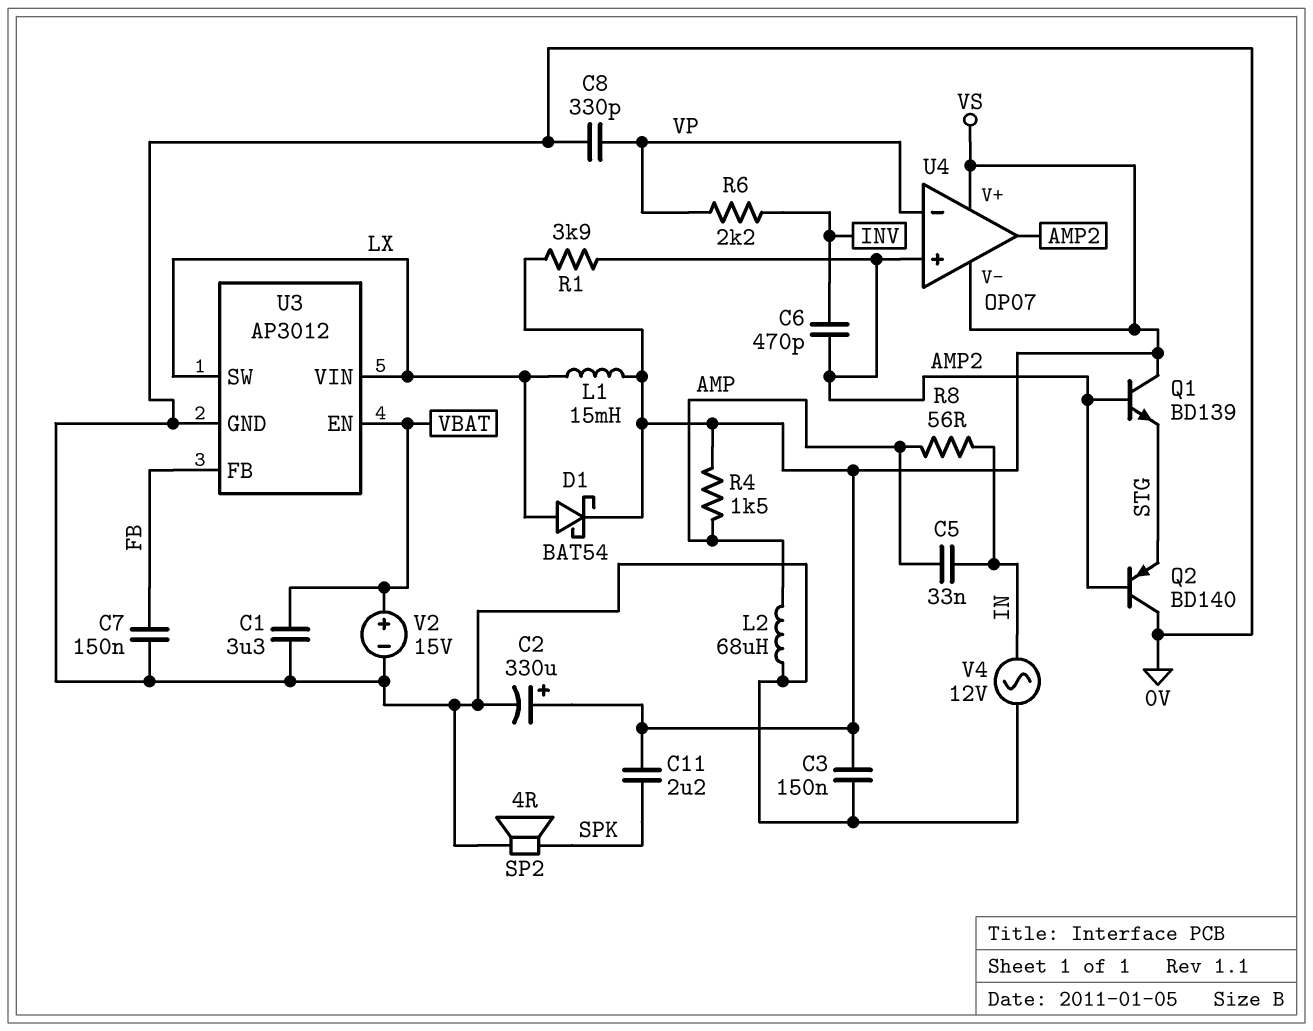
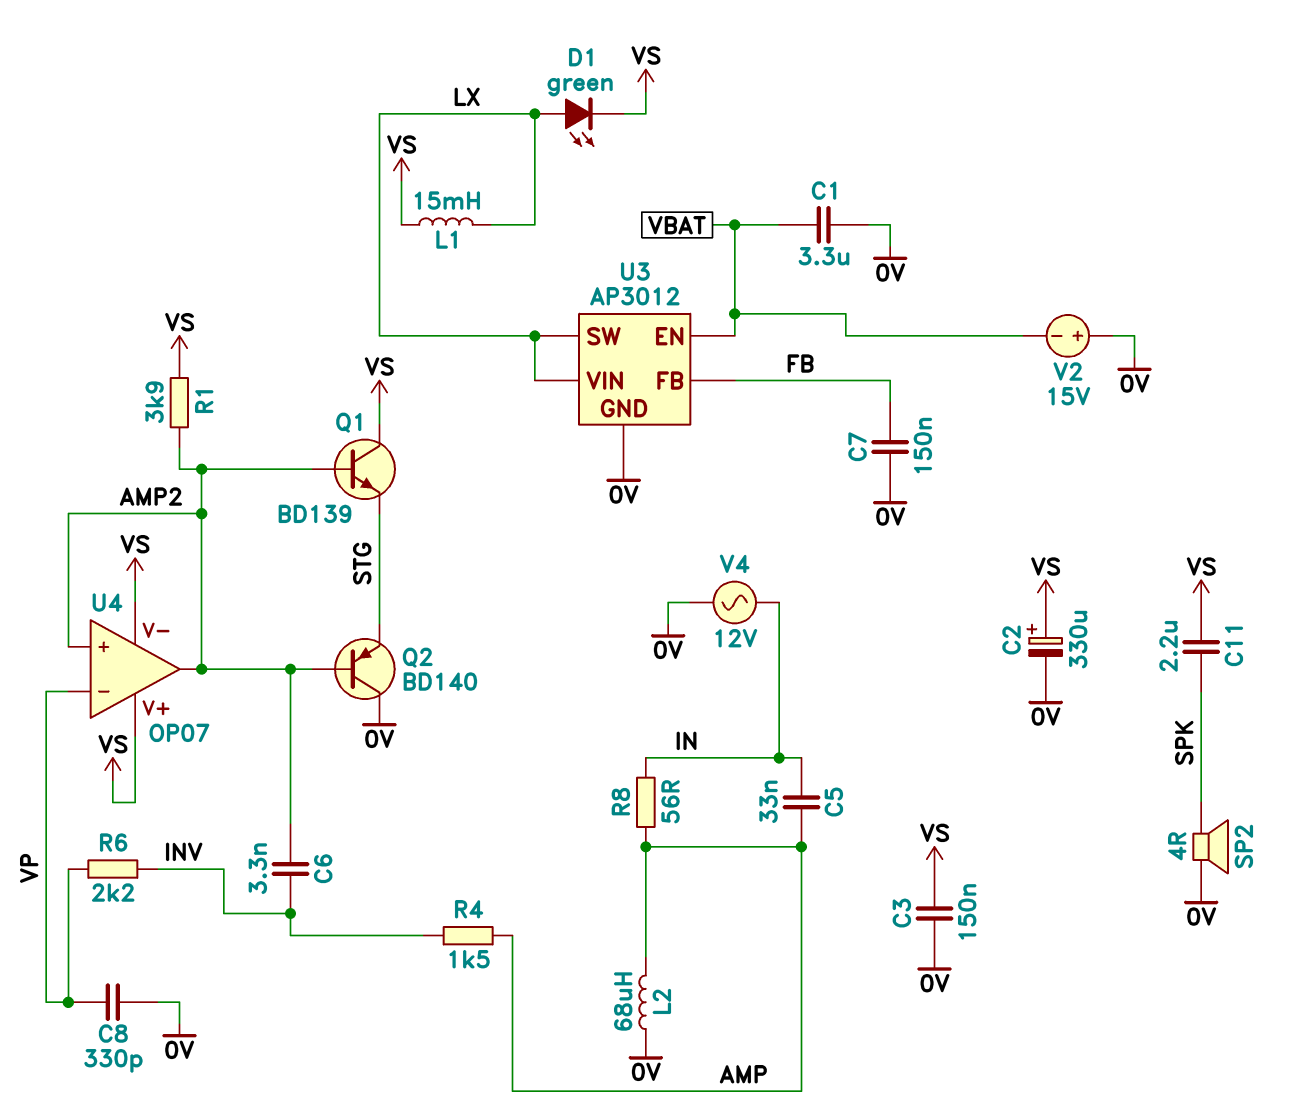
C6: 470pF (AMP2, INV) -> 3.3nF (AMP2, INV)
D1: schottky BAT54 (A LX, K VS) -> LED green (A LX, K VS)
R4: 1.5k (AMP, VS) -> 1.5k (AMP, INV)
V2: 15V (plus VBAT, minus 0V) -> 15V (plus 0V, minus VBAT)

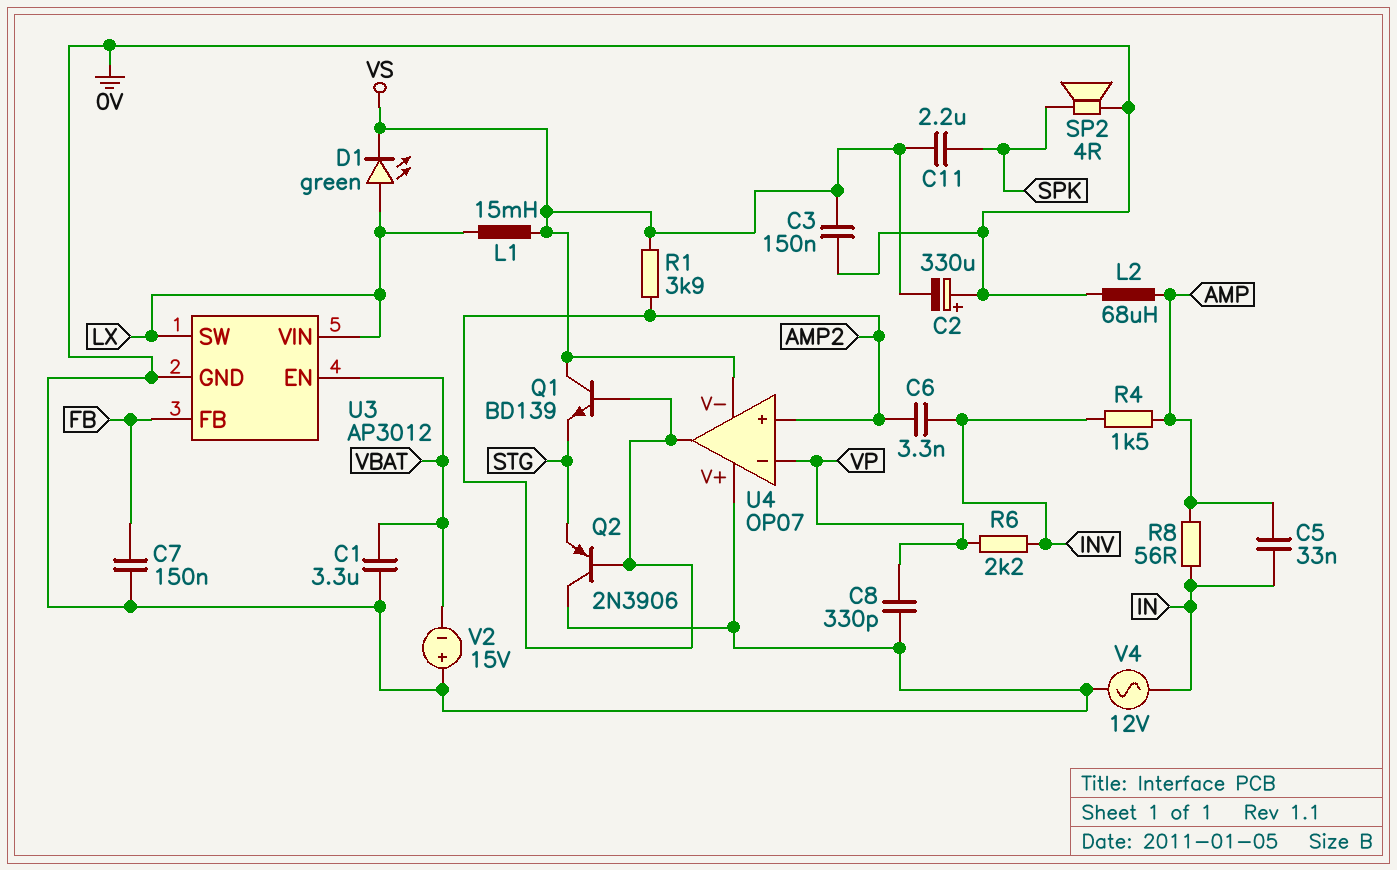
C2: 330uF (plus VS, minus 0V) -> 330uF (plus 0V, minus VS)
Q2: PNP BD140 (B AMP2, C 0V, E STG) -> PNP 2N3906 (B AMP2, C 0V, E STG)
U4 pin V+: VS -> 0V

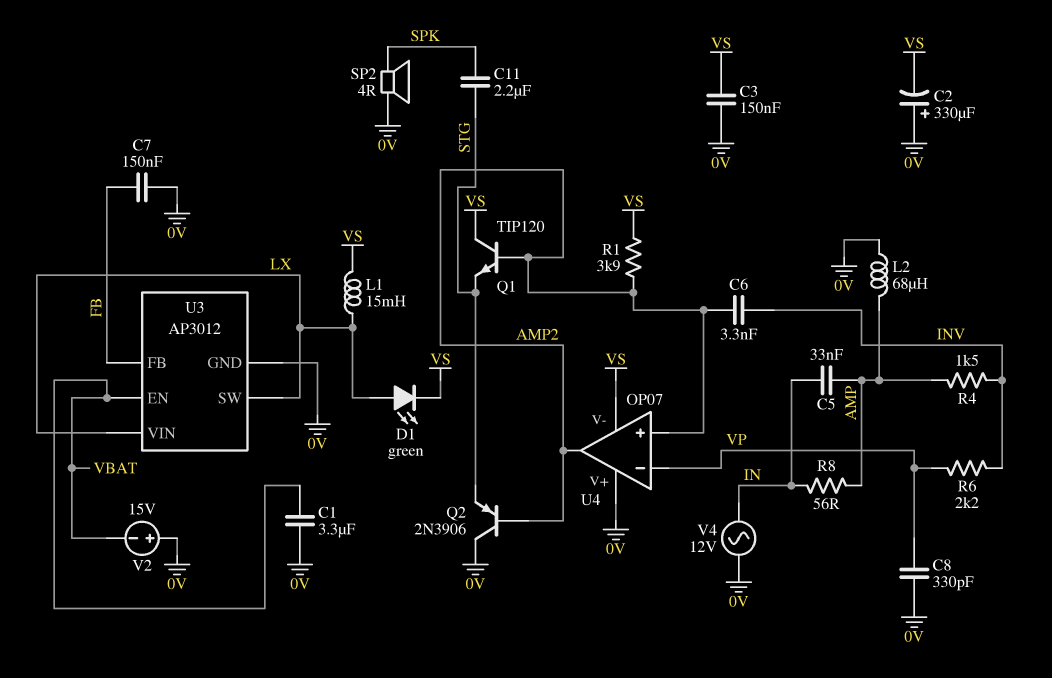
C11: 2.2uF (SPK, VS) -> 2.2uF (SPK, STG)
Q1: NPN BD139 (B AMP2, C VS, E STG) -> NPN TIP120 (B AMP2, C VS, E STG)

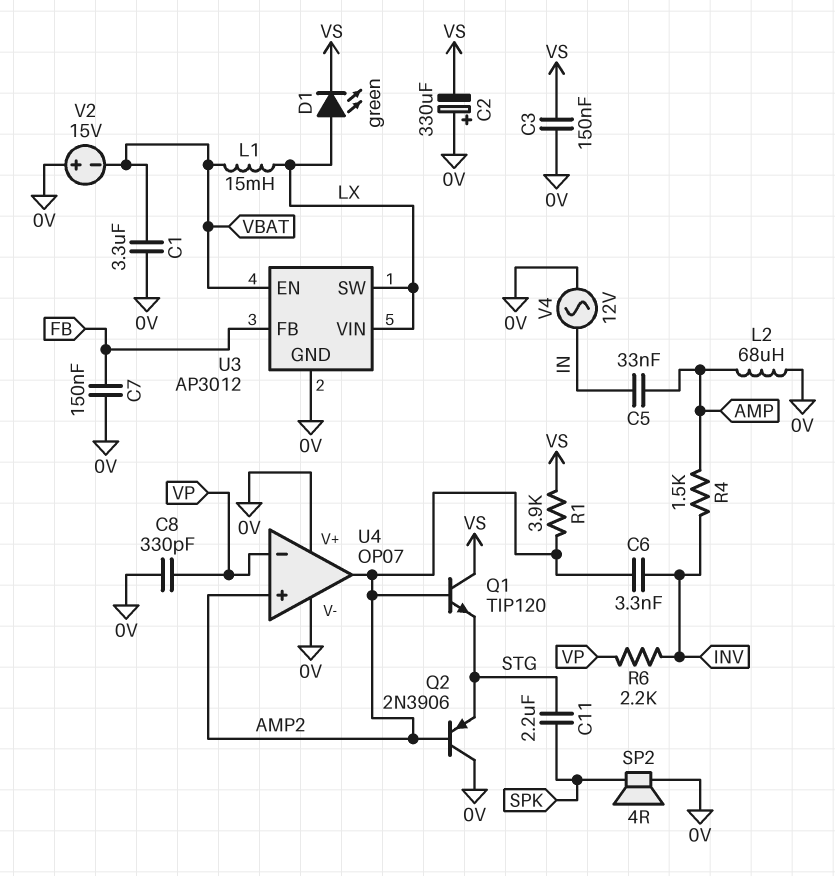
L1: 15mH (LX, VS) -> 15mH (LX, VBAT)
R8: 56 (AMP, IN) -> none
U4 pin V-: VS -> 0V

